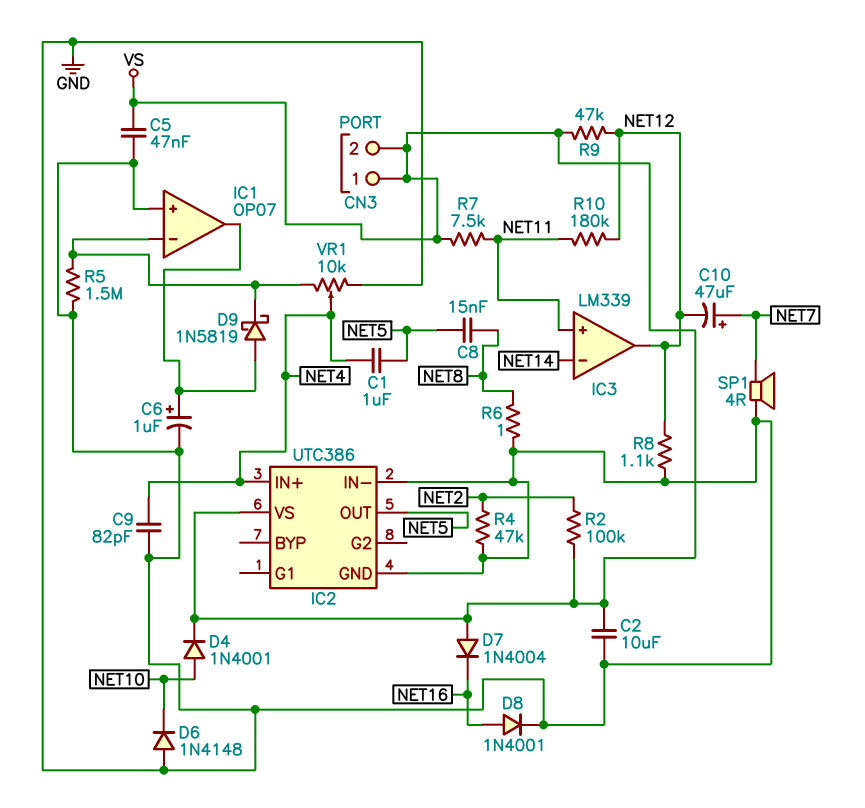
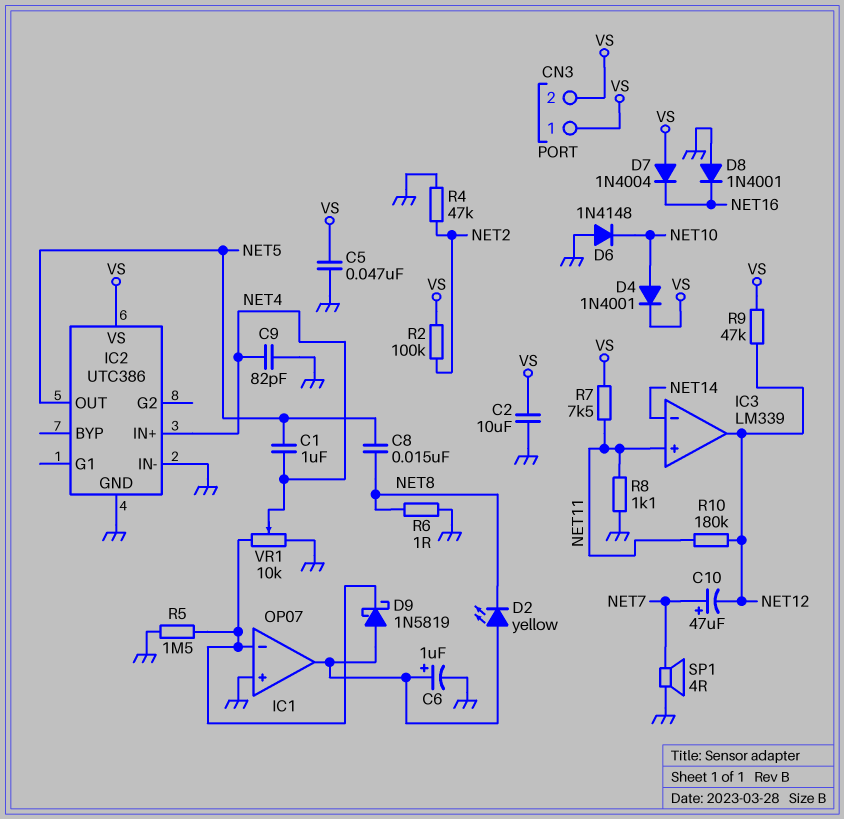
D2: none -> LED yellow (A IC1/out, K NET8)
D8: diode 1N4001 (A NET16, K GND) -> diode 1N4001 (A GND, K NET16)
R8: 1.1k (GND, NET12) -> 1.1k (GND, NET11)

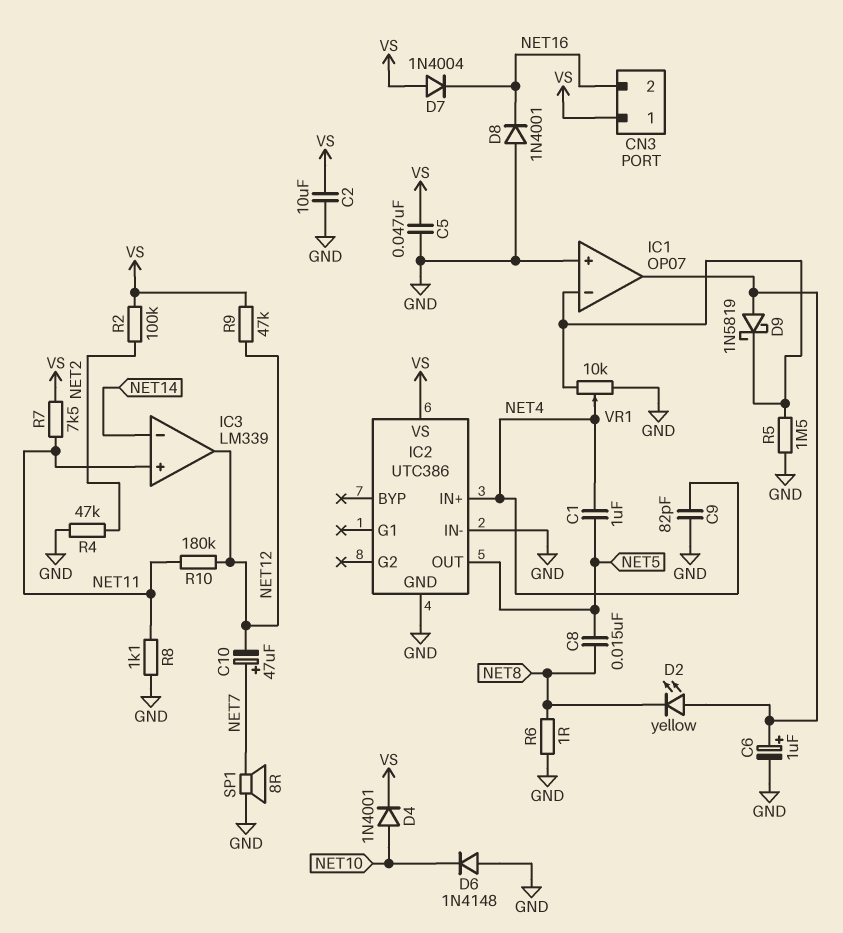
CN3 pin 2: VS -> NET16
SP1: speaker 4R (GND, NET7) -> speaker 8R (GND, NET7)

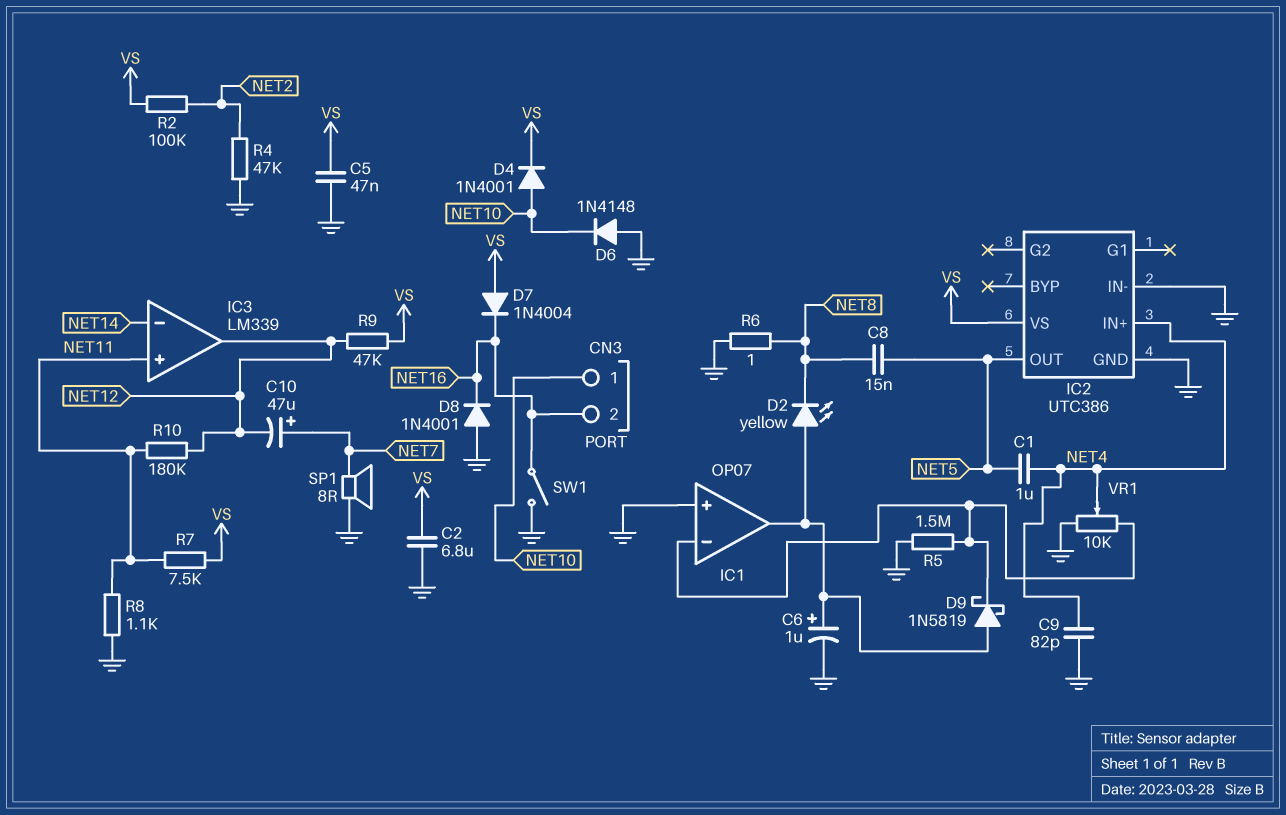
C2: 10uF (GND, VS) -> 6.8uF (GND, VS)
CN3 pin 1: VS -> NET10
SW1: none -> switch (GND, NET16)

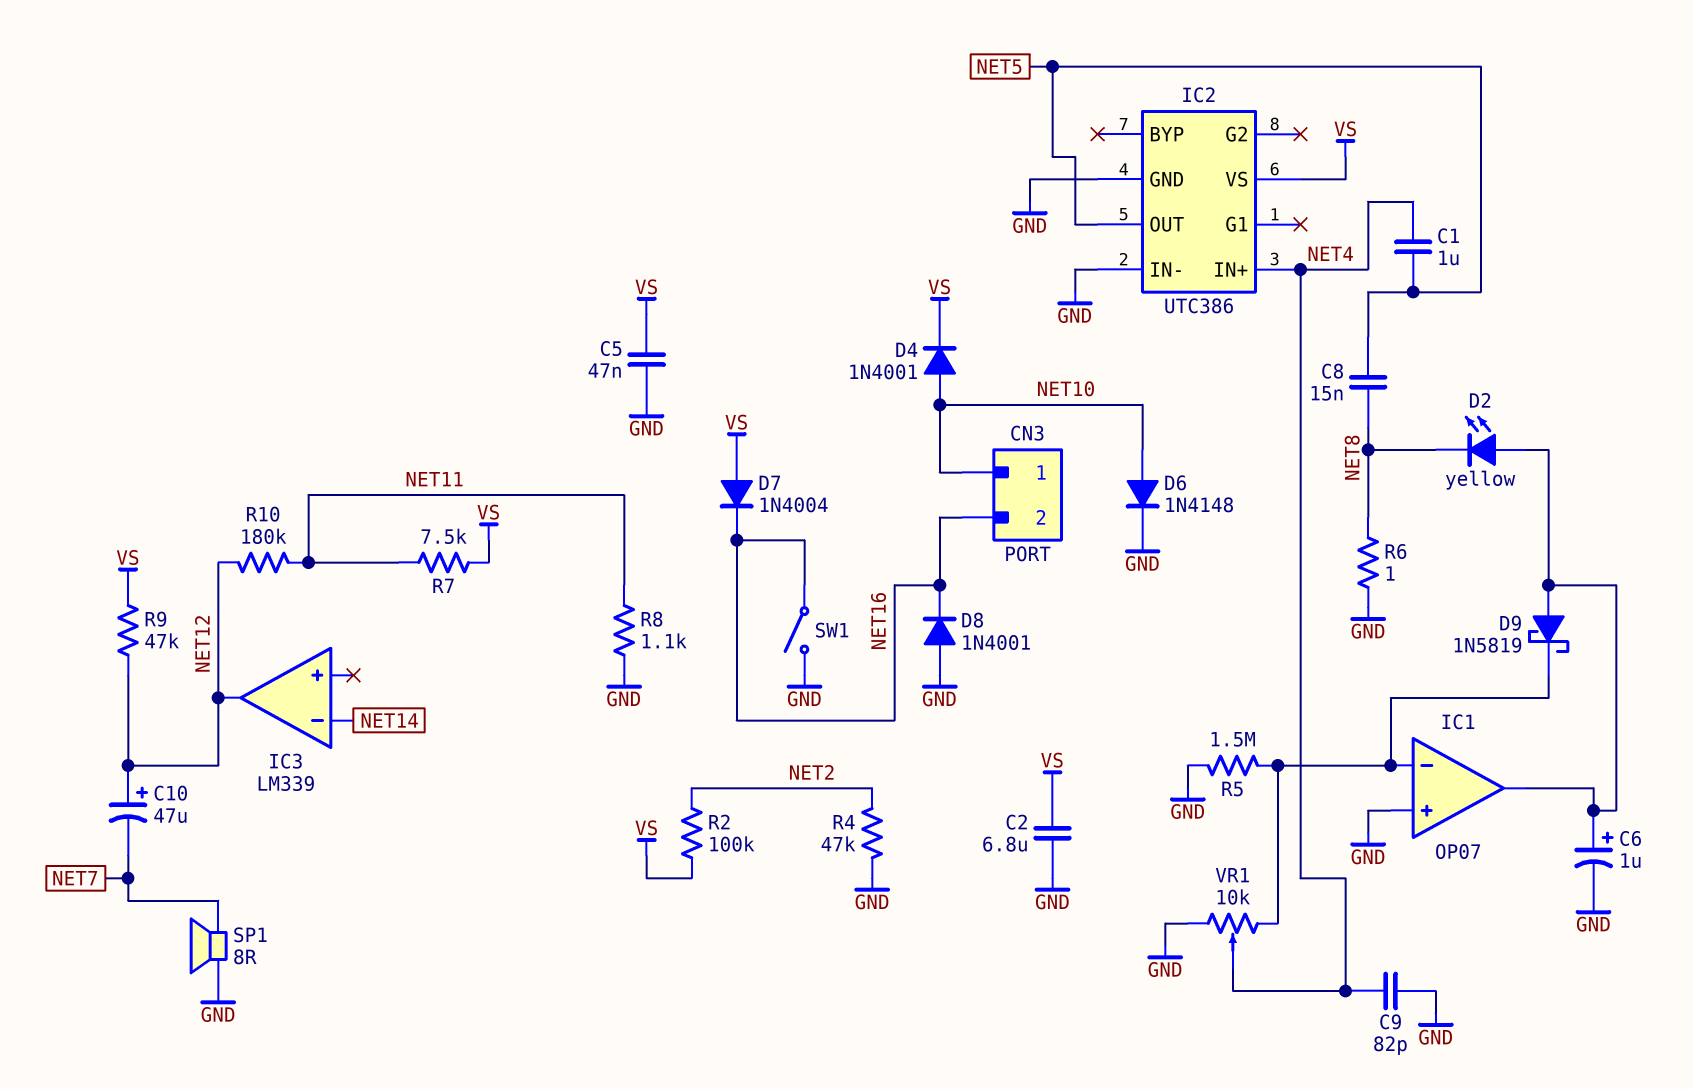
C10: 47uF (plus NET7, minus NET12) -> 47uF (plus NET12, minus NET7)
D6: diode 1N4148 (A GND, K NET10) -> diode 1N4148 (A NET10, K GND)
IC3 pin in+: NET11 -> none

